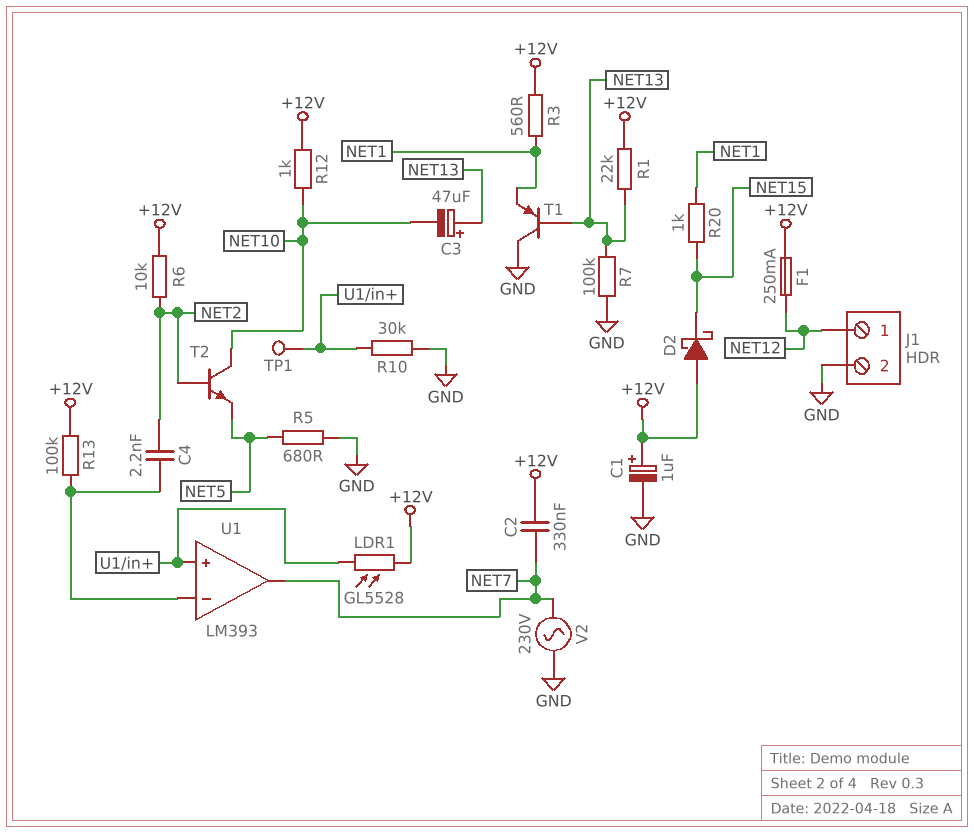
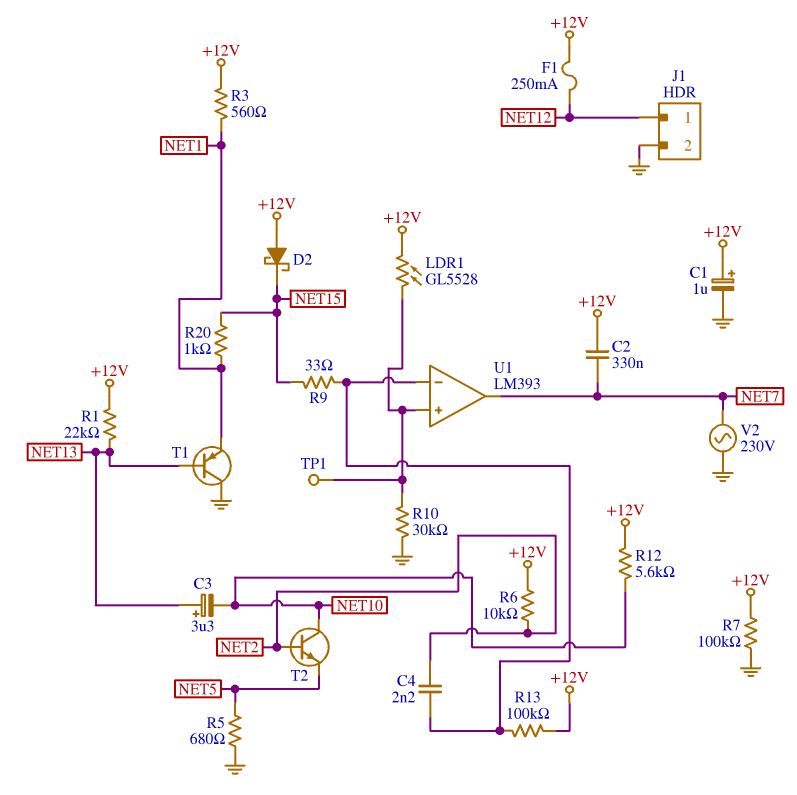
C3: 47uF (plus NET13, minus NET10) -> 3.3uF (plus NET13, minus NET10)
R7: 100k (GND, NET13) -> 100k (+12V, GND)
R9: none -> 33 (NET15, U1/in-)
R12: 1k (+12V, NET10) -> 5.6k (+12V, NET10)

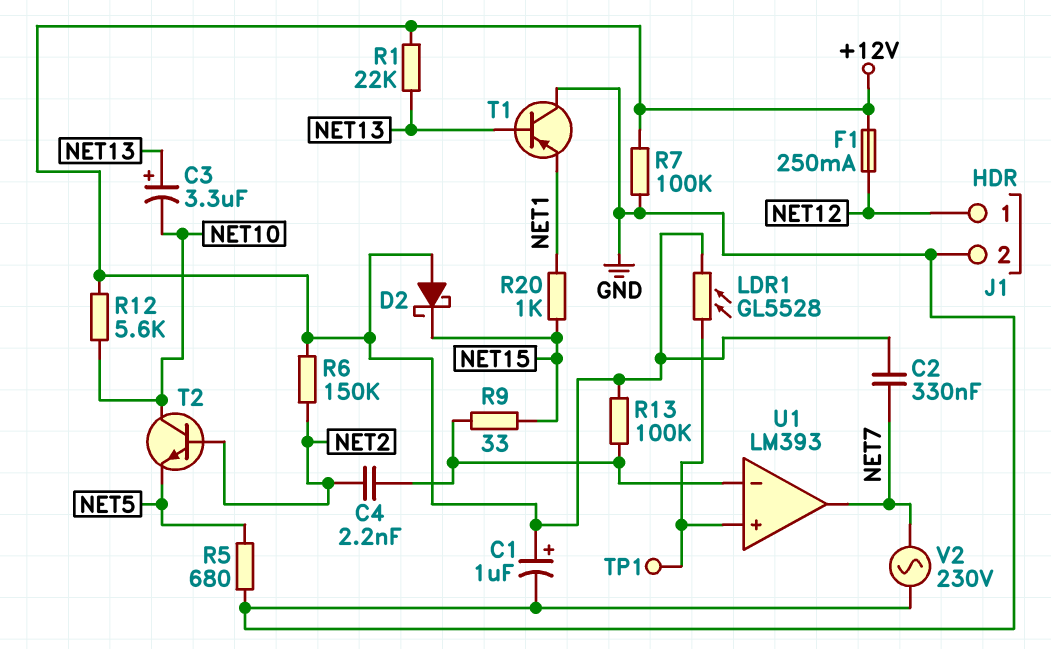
R3: 560 (+12V, NET1) -> none
R6: 10k (+12V, NET2) -> 150k (+12V, NET2)
R10: 30k (GND, U1/in+) -> none

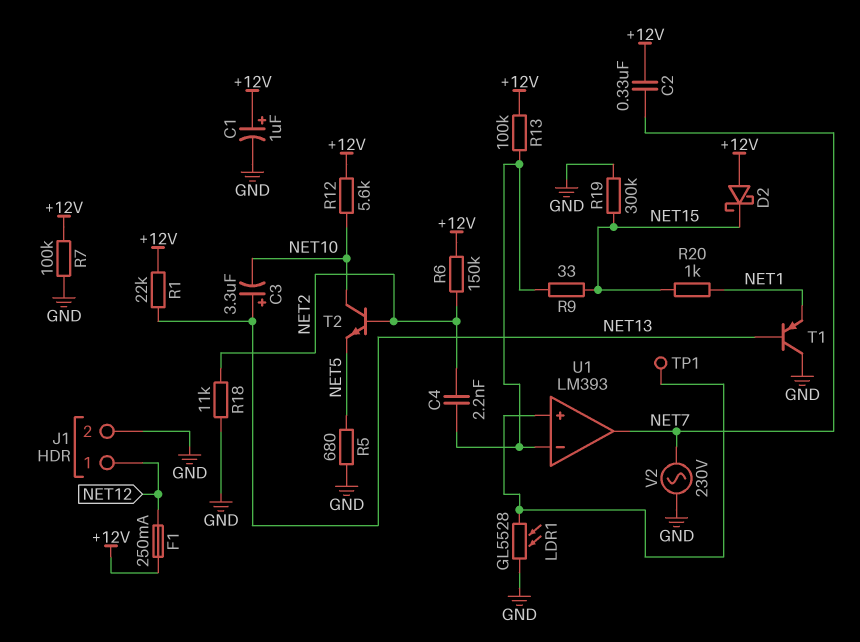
LDR1: GL5528 (+12V, U1/in+) -> GL5528 (GND, U1/in+)
R18: none -> 11k (GND, NET2)
R19: none -> 300k (GND, NET15)

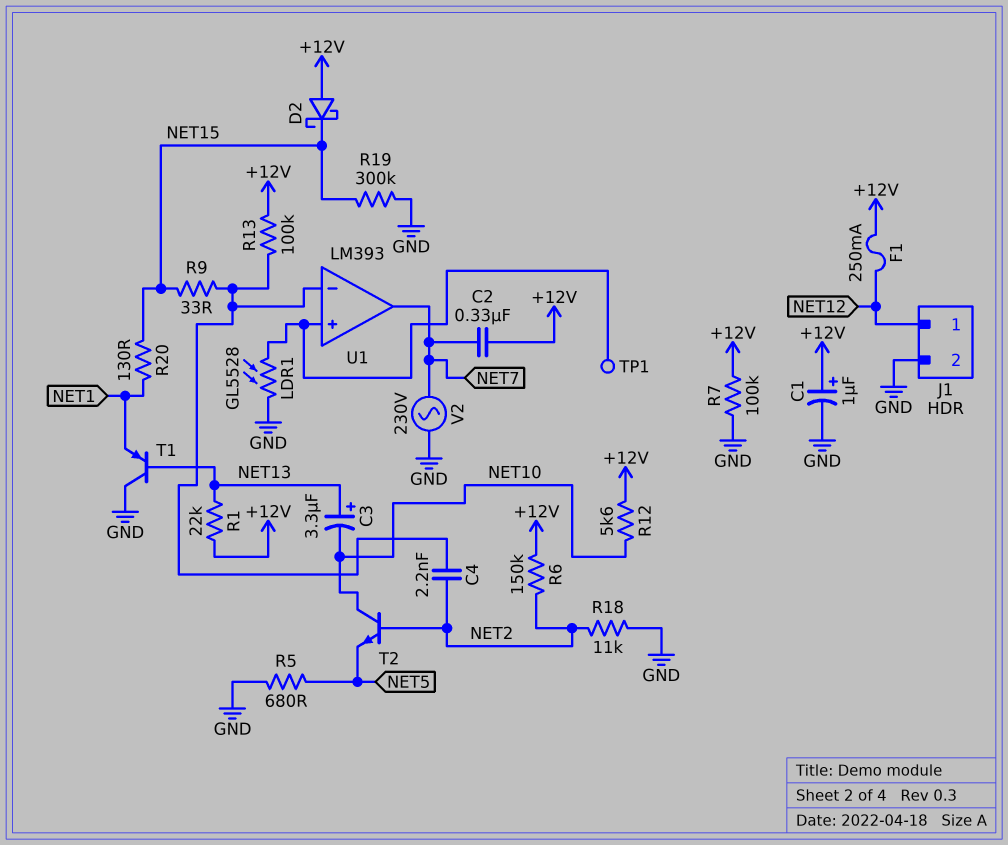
R20: 1k (NET1, NET15) -> 130 (NET1, NET15)

